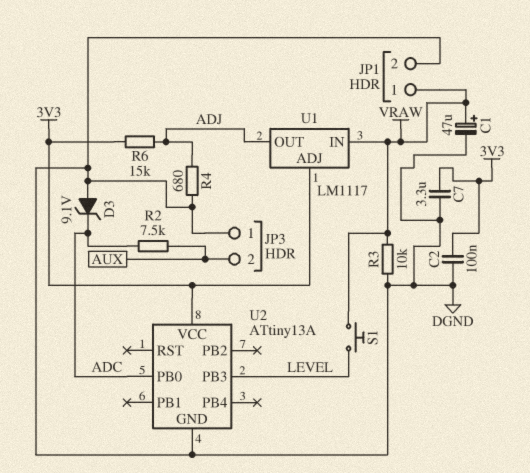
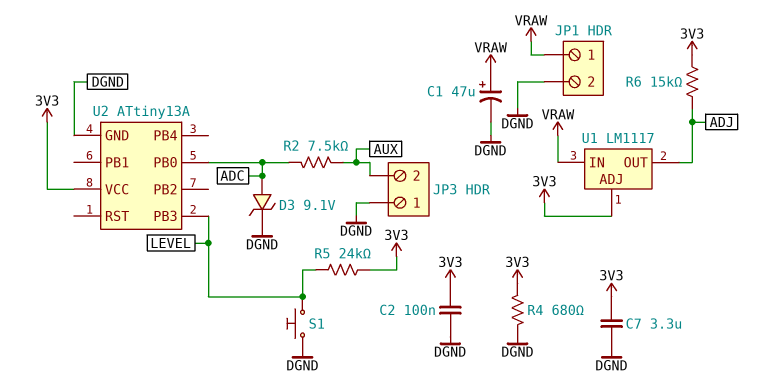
D3: zener 9.1V (A DGND, K ADC) -> zener 9.1V (A ADC, K DGND)
R3: 10k (DGND, VRAW) -> none
R4: 680 (ADJ, DGND) -> 680 (3V3, DGND)
R5: none -> 24k (3V3, LEVEL)
S1: button (LEVEL, VRAW) -> button (DGND, LEVEL)

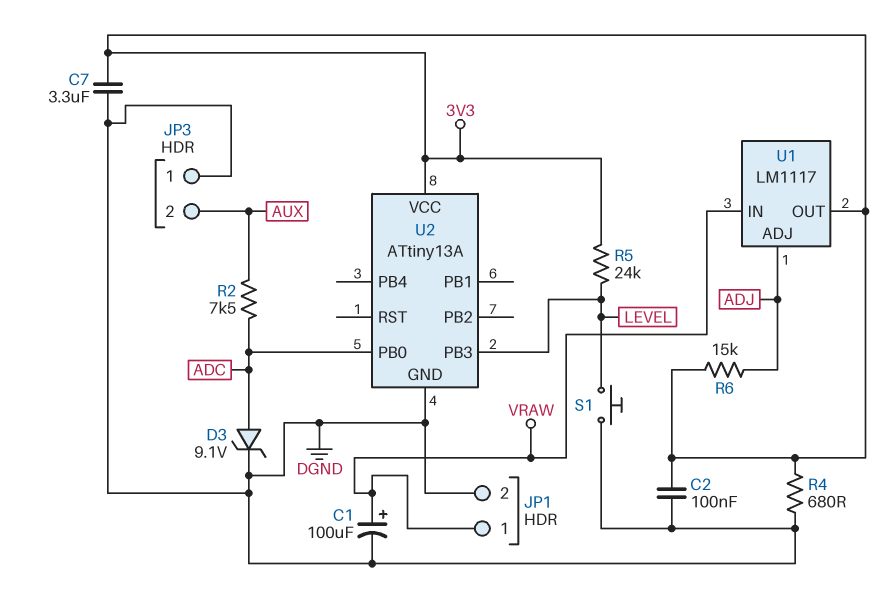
C1: 47uF (plus VRAW, minus DGND) -> 100uF (plus VRAW, minus DGND)
U1 pin ADJ: 3V3 -> ADJ
U1 pin OUT: ADJ -> 3V3

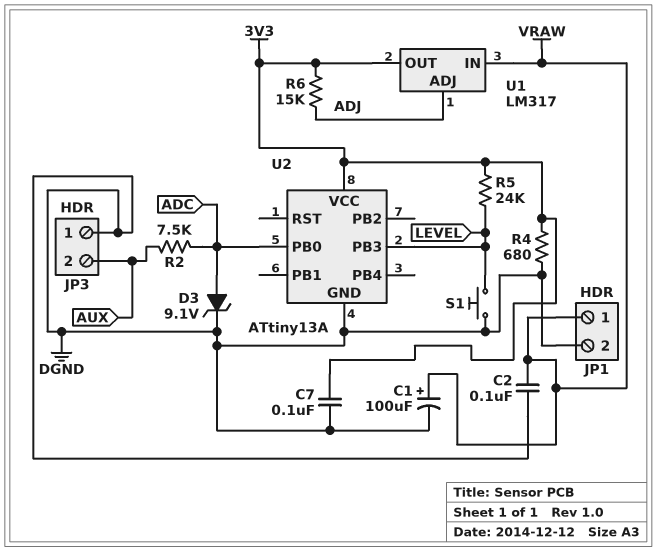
C2: 100nF (3V3, DGND) -> 100nF (DGND, VRAW)
C7: 3.3uF (3V3, DGND) -> 100nF (3V3, DGND)
U1: LM1117 -> LM317

